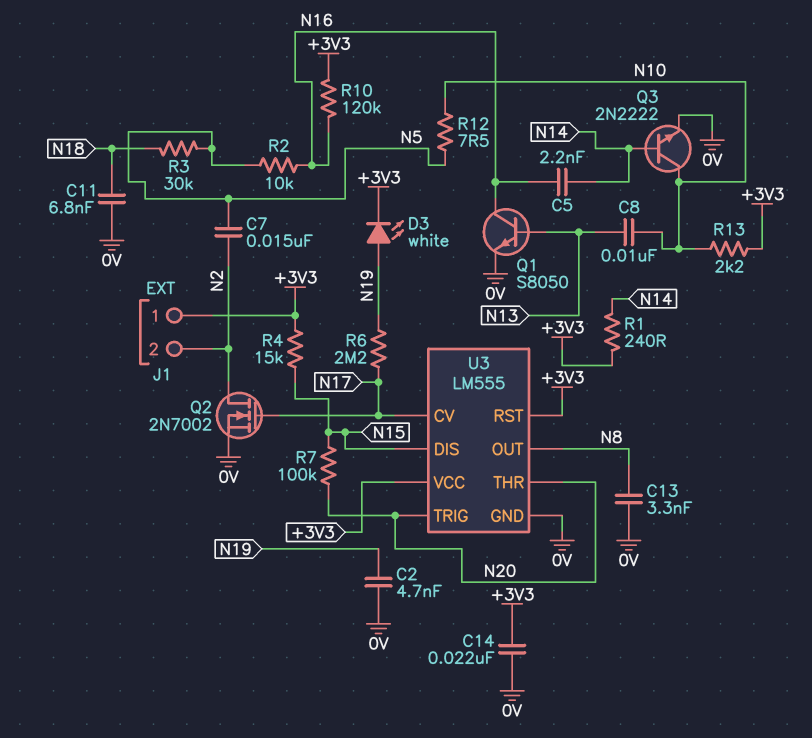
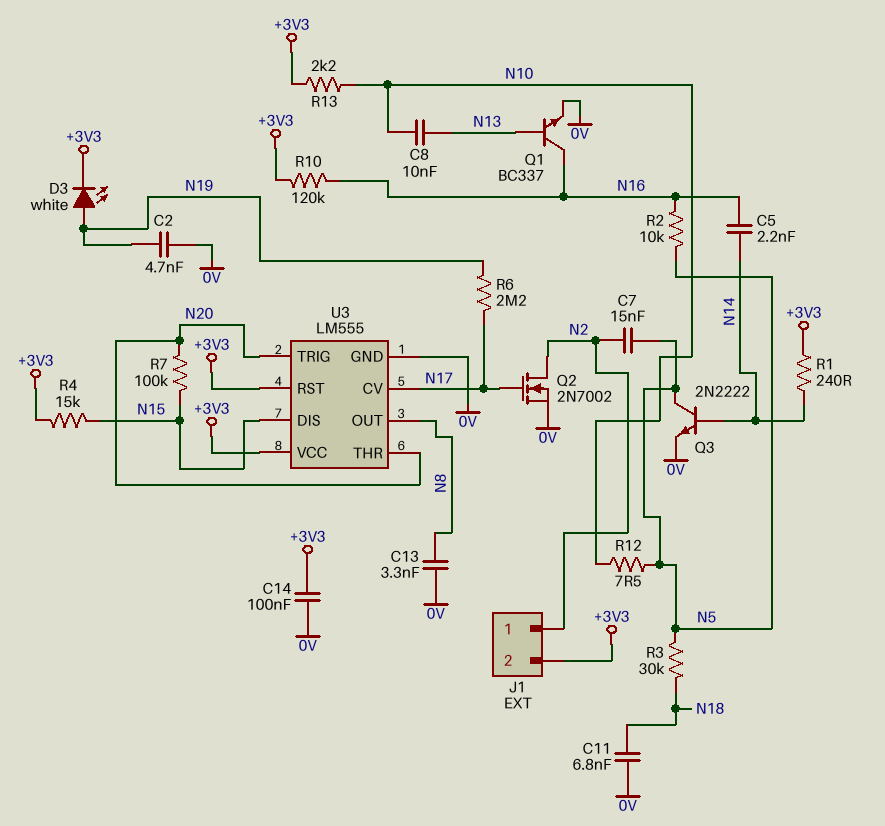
C14: 22nF (+3V3, 0V) -> 100nF (+3V3, 0V)
J1 pin 1: +3V3 -> N2
J1 pin 2: N2 -> +3V3
Q1: NPN S8050 (B N13, C N16, E 0V) -> NPN BC337 (B N13, C N16, E 0V)
Q3: NPN 2N2222 (B N14, C N10, E 0V) -> NPN 2N2222 (B N14, C N5, E 0V)

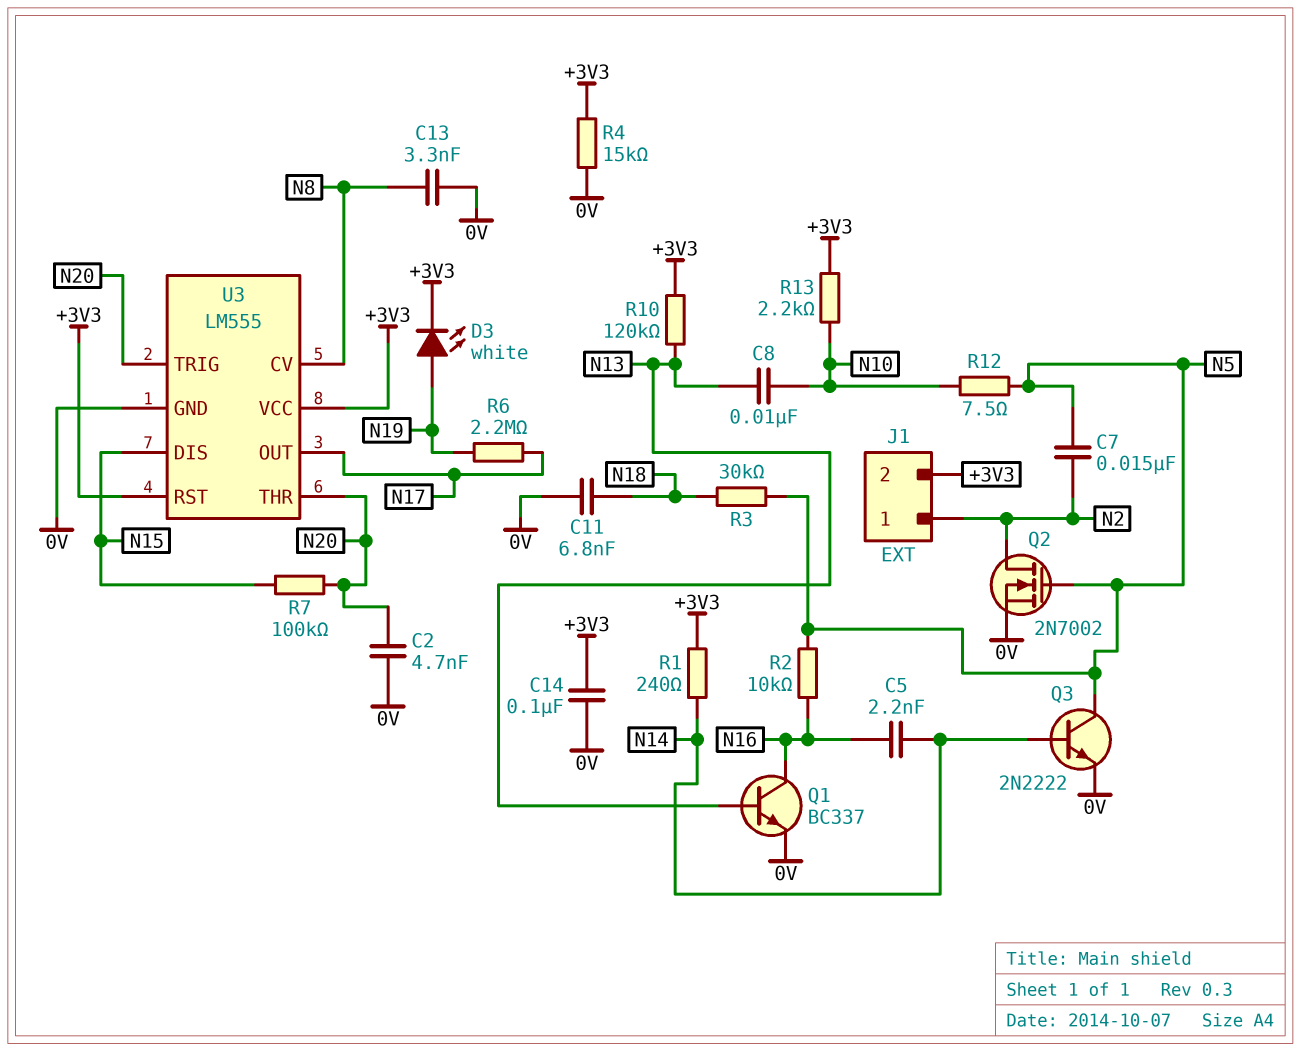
C2: 4.7nF (0V, N19) -> 4.7nF (0V, N20)
Q2: NMOS 2N7002 (G N17, D N2, S 0V) -> NMOS 2N7002 (G N5, D N2, S 0V)
R4: 15k (+3V3, N15) -> 15k (+3V3, 0V)
R10: 120k (+3V3, N16) -> 120k (+3V3, N13)
U3 pin CV: N17 -> N8
U3 pin OUT: N8 -> N17

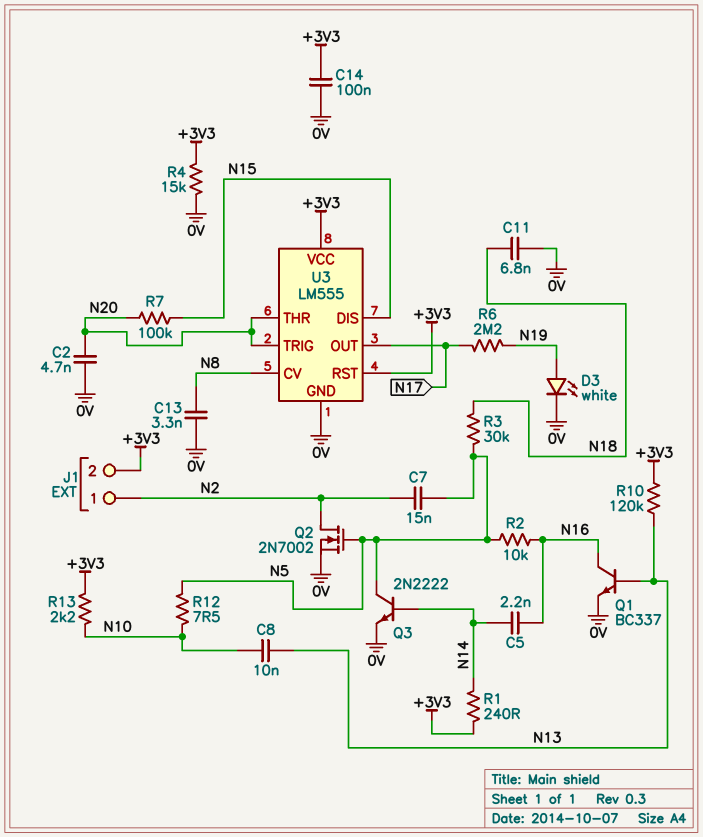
D3: LED white (A N19, K +3V3) -> LED white (A N19, K 0V)

